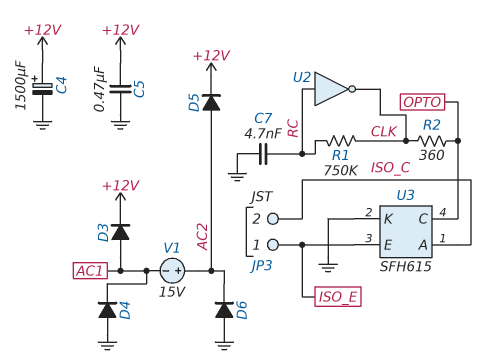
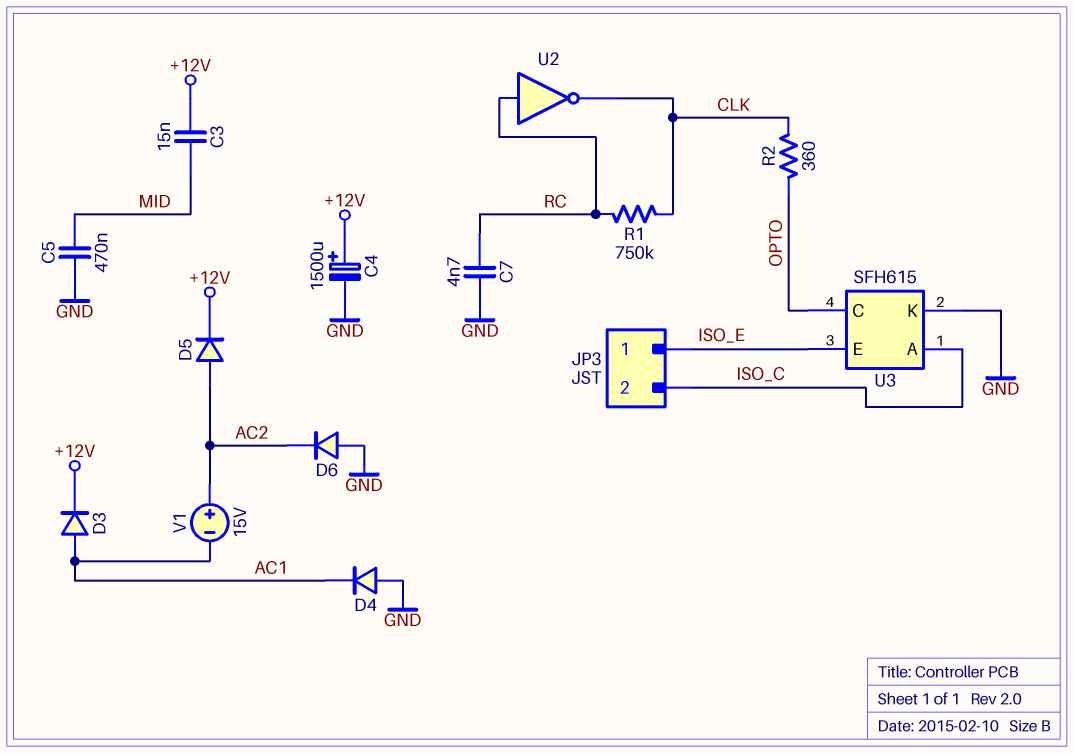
C3: none -> 15nF (+12V, MID)
C5: 470nF (+12V, GND) -> 470nF (GND, MID)

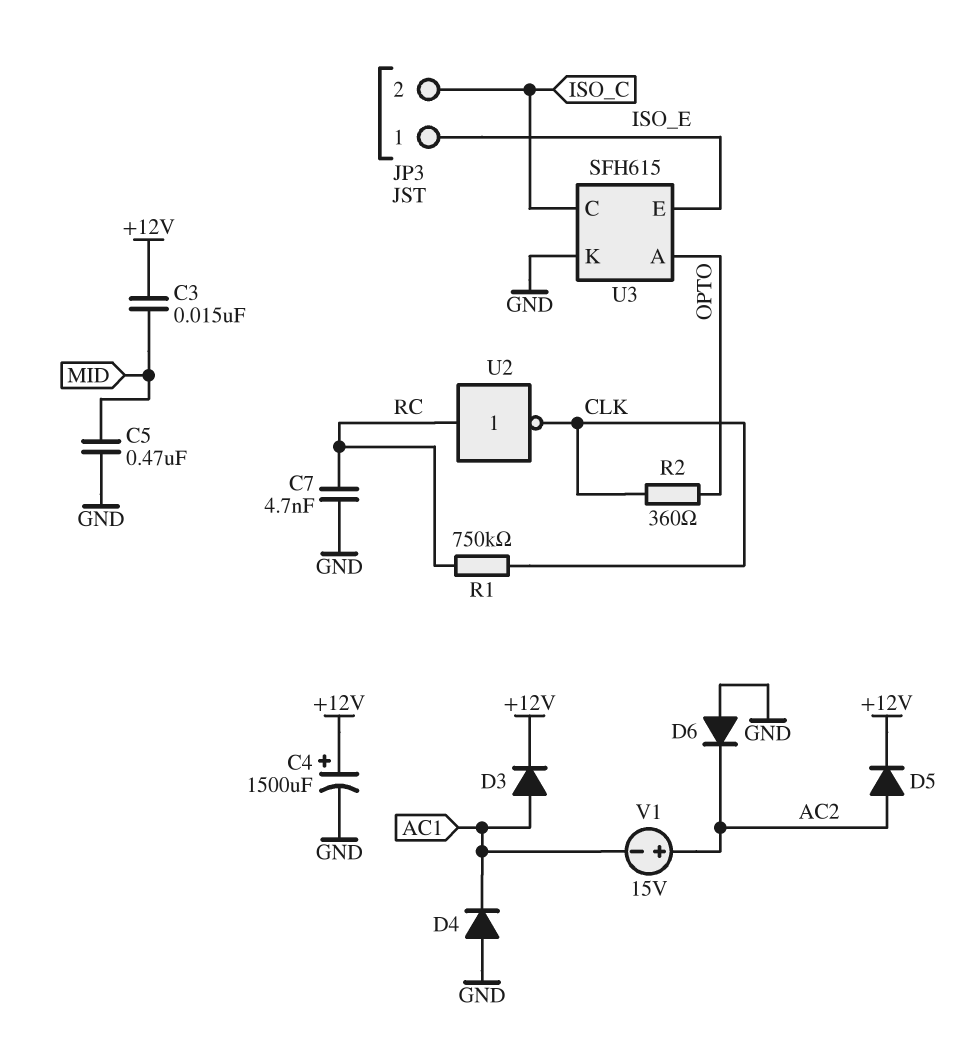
U3 pin A: ISO_C -> OPTO
U3 pin C: OPTO -> ISO_C

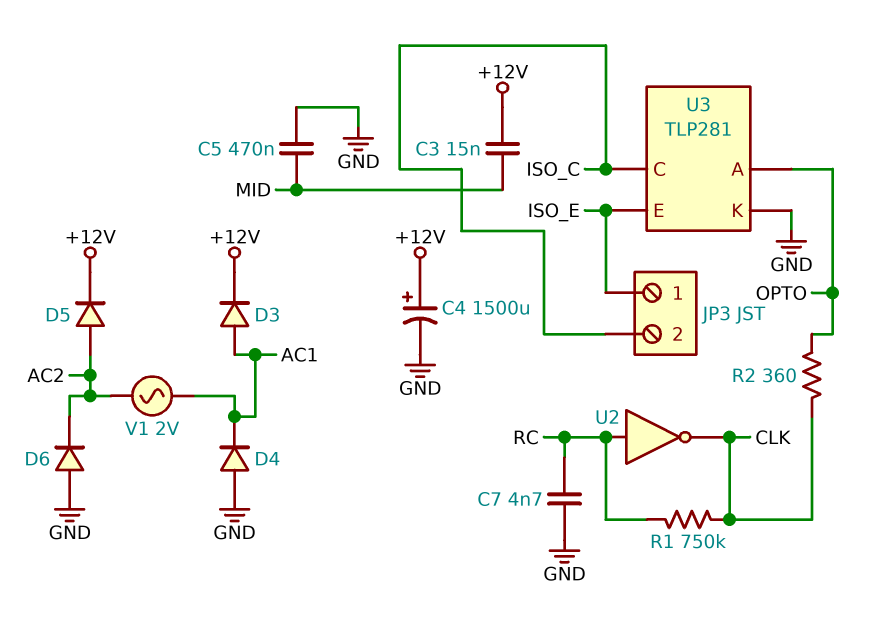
U3: SFH615 -> TLP281
V1: 15V (plus AC2, minus AC1) -> AC 2V (AC1, AC2)

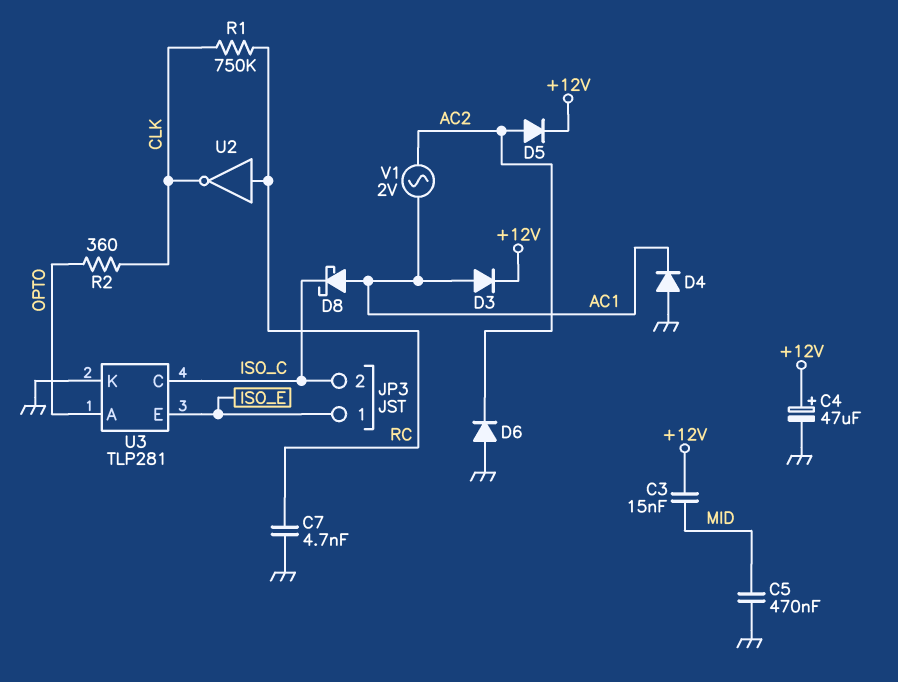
C4: 1500uF (plus +12V, minus GND) -> 47uF (plus +12V, minus GND)
D8: none -> schottky (A AC1, K ISO_C)

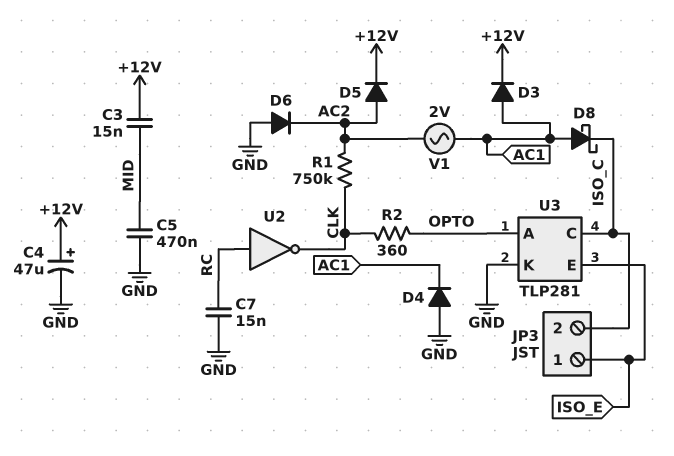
C7: 4.7nF (GND, RC) -> 15nF (GND, RC)
R1: 750k (CLK, RC) -> 750k (AC2, CLK)

